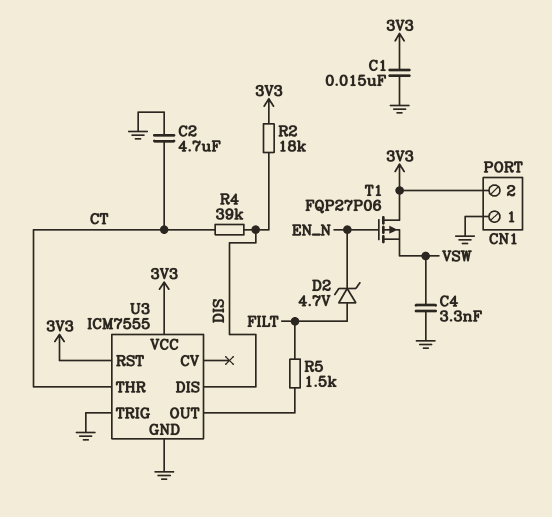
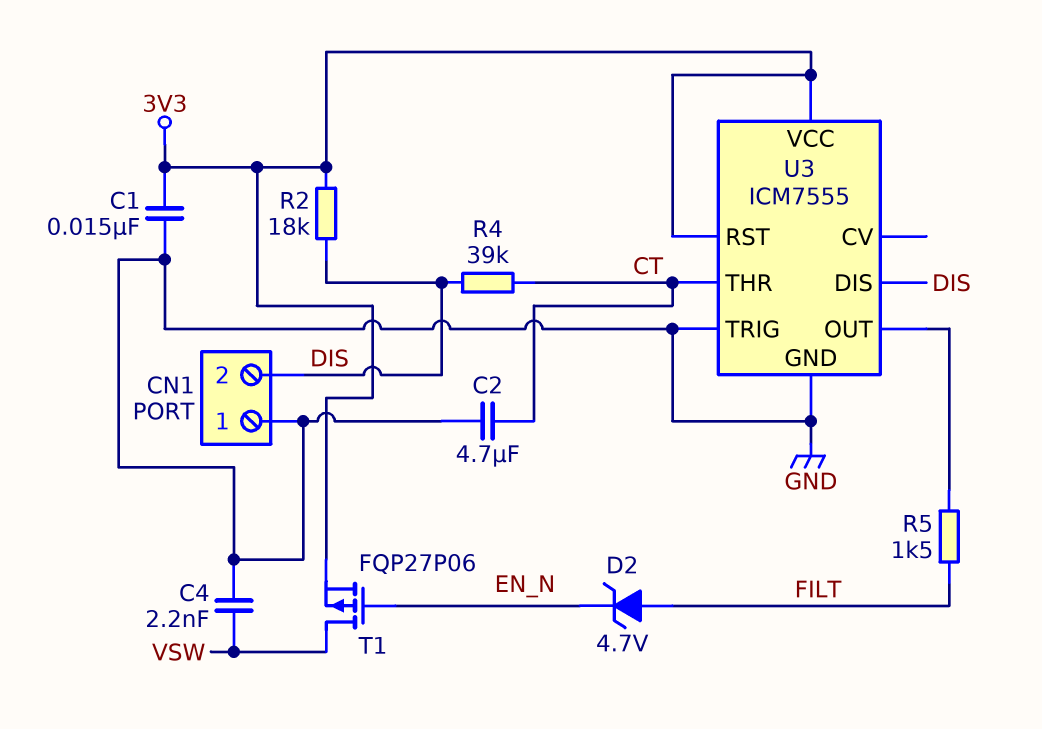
C4: 3.3nF (GND, VSW) -> 2.2nF (GND, VSW)
CN1 pin 2: 3V3 -> DIS
T1: PMOS FQP27P06 (G EN_N, D 3V3, S VSW) -> PMOS FQP27P06 (G EN_N, D VSW, S 3V3)

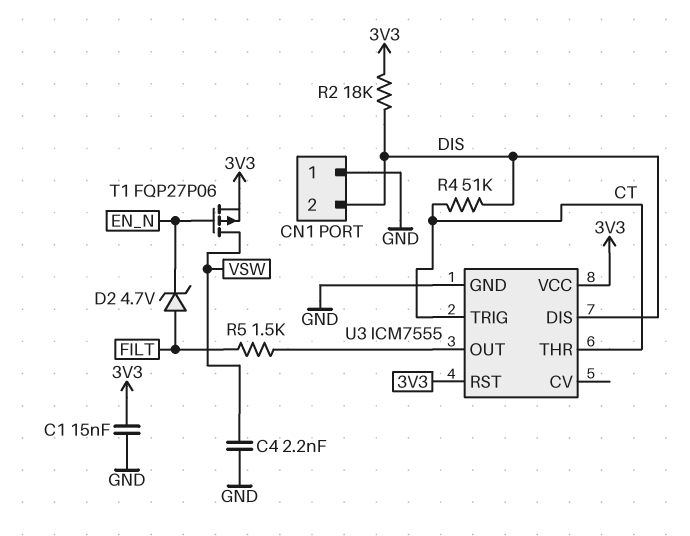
C2: 4.7uF (CT, GND) -> none
R4: 39k (CT, DIS) -> 51k (CT, DIS)
U3 pin TRIG: GND -> CT

